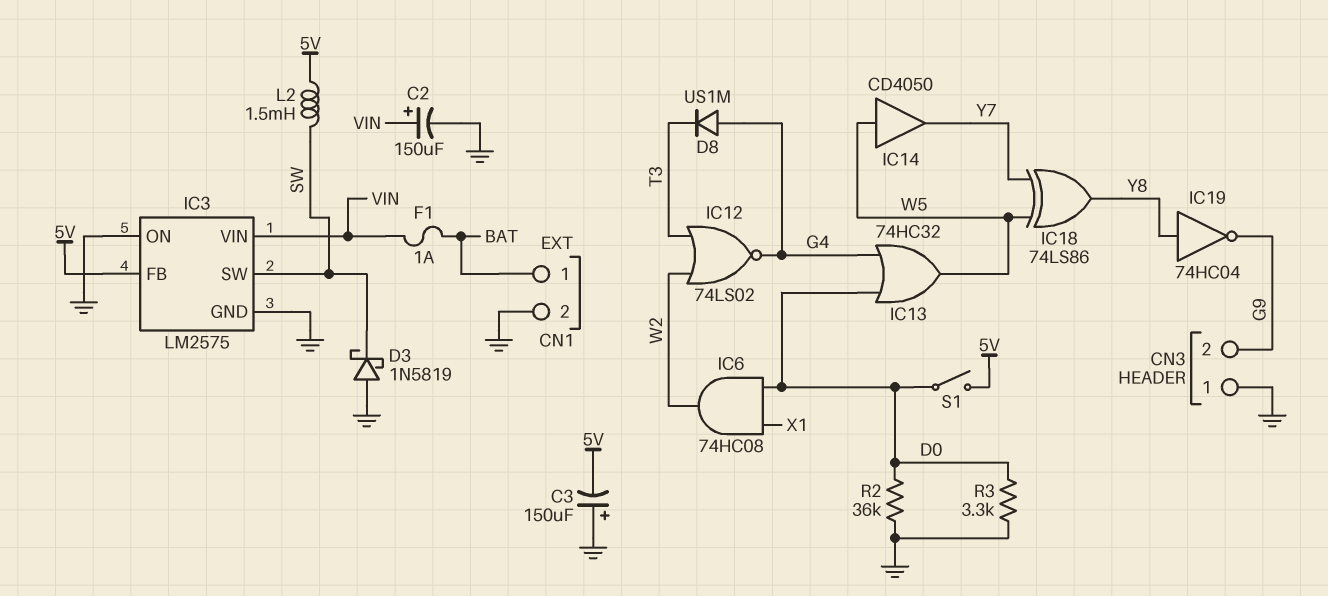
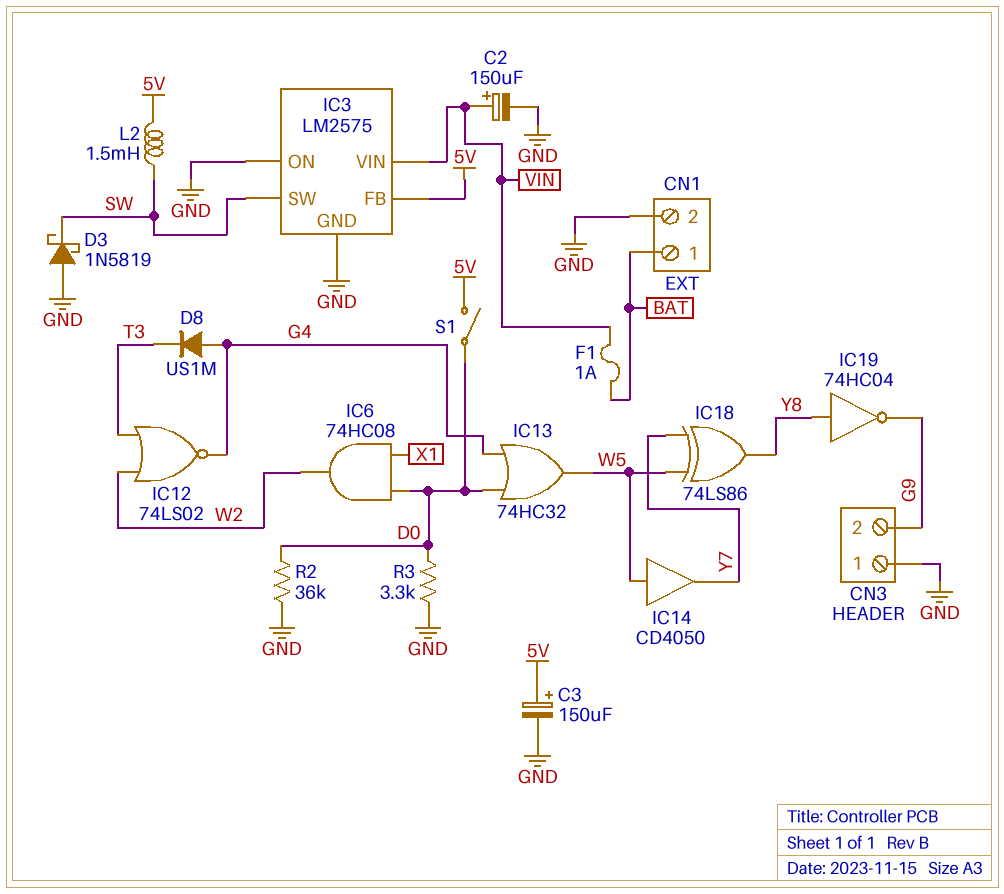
C3: 150uF (plus GND, minus 5V) -> 150uF (plus 5V, minus GND)

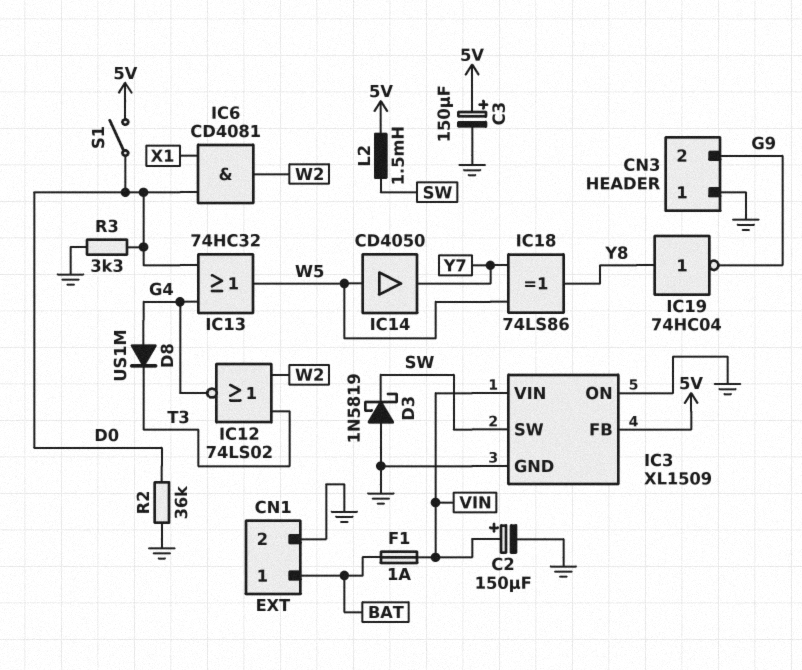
IC3: LM2575 -> XL1509
IC6: AND 74HC08 (in D0, in X1, out W2) -> AND CD4081 (in D0, in X1, out W2)

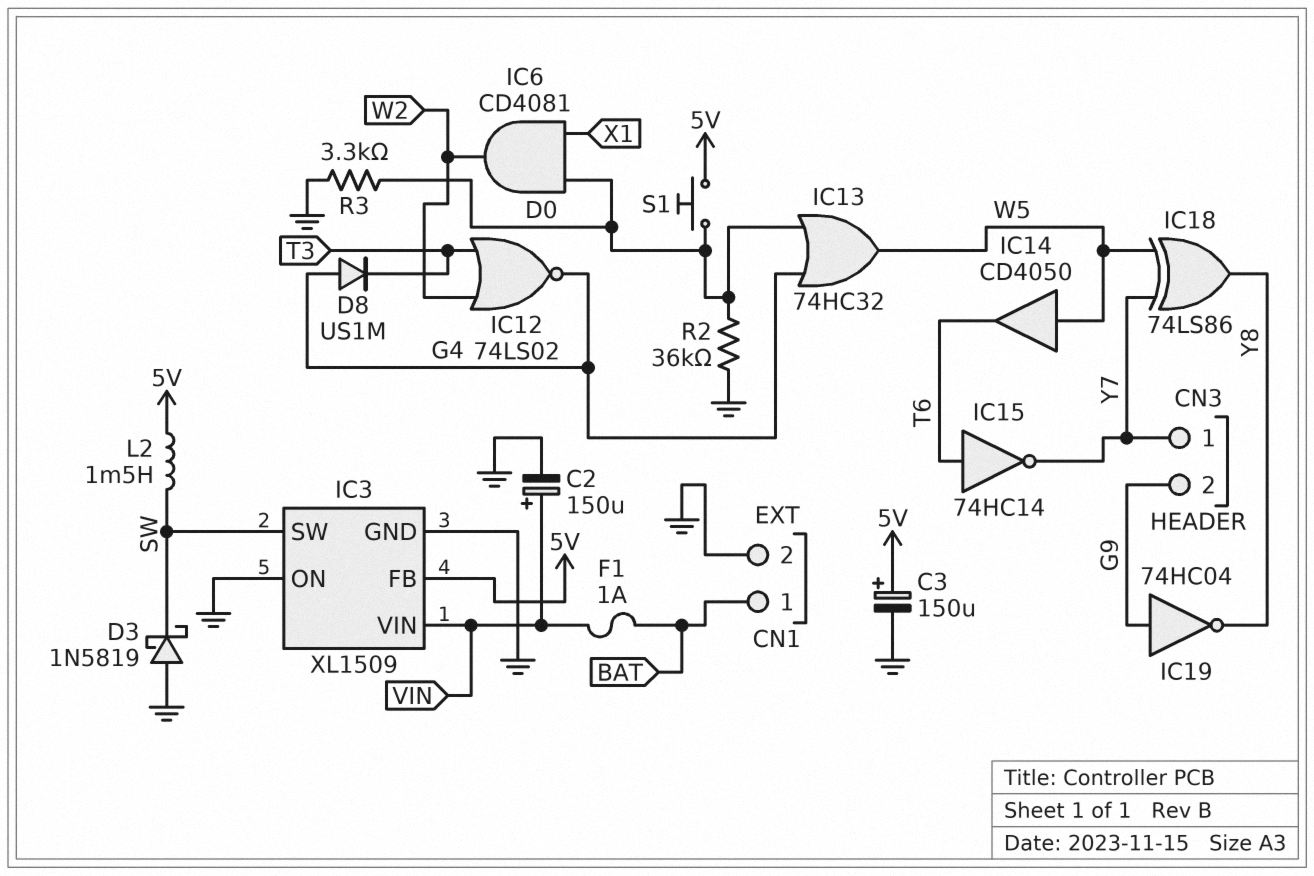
CN3 pin 1: GND -> Y7
IC14: buffer CD4050 (in W5, out Y7) -> buffer CD4050 (in W5, out T6)
IC15: none -> NOT 74HC14 (in T6, out Y7)
IC19: NOT 74HC04 (in Y8, out G9) -> NOT 74HC04 (in G9, out Y8)
S1: switch (5V, D0) -> button (5V, D0)

